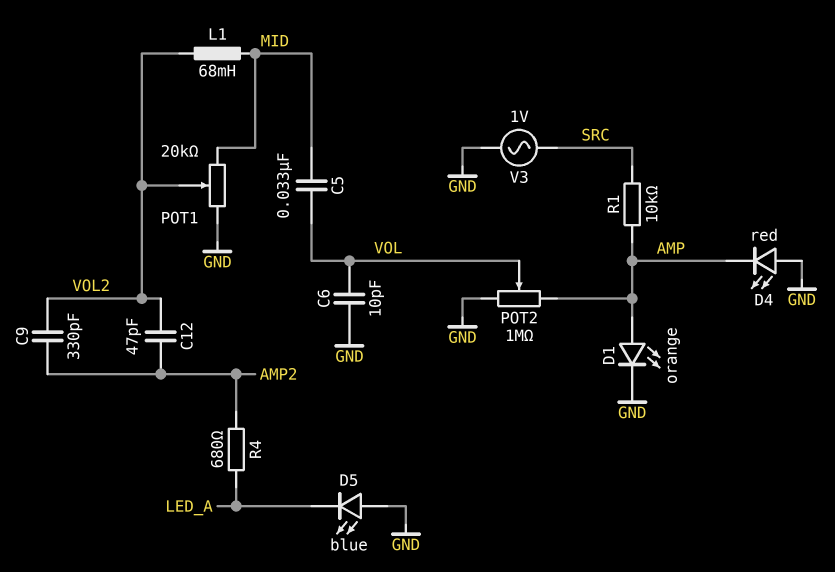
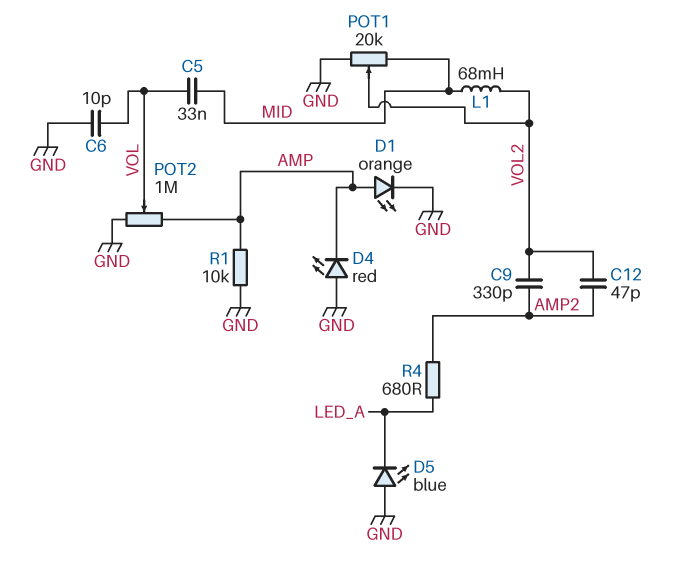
R1: 10k (AMP, SRC) -> 10k (AMP, GND)
V3: AC 1V (GND, SRC) -> none

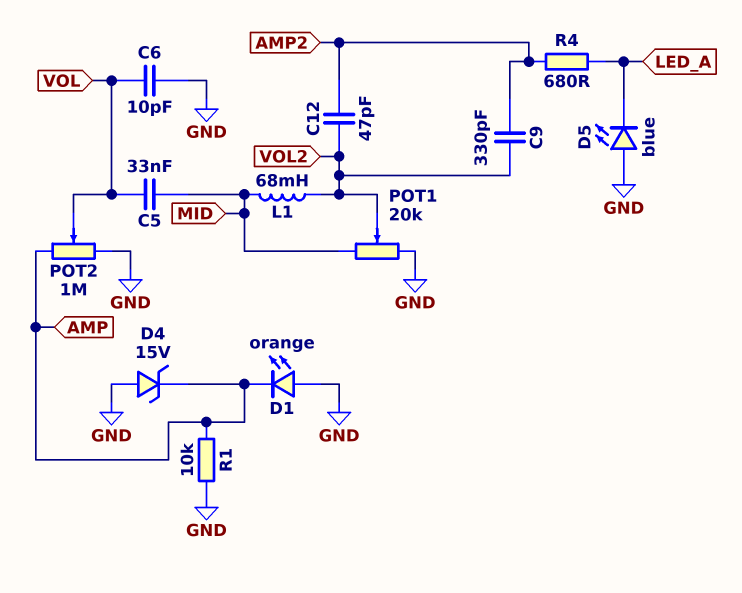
D1: LED orange (A AMP, K GND) -> LED orange (A GND, K AMP)
D4: LED red (A GND, K AMP) -> zener 15V (A GND, K AMP)

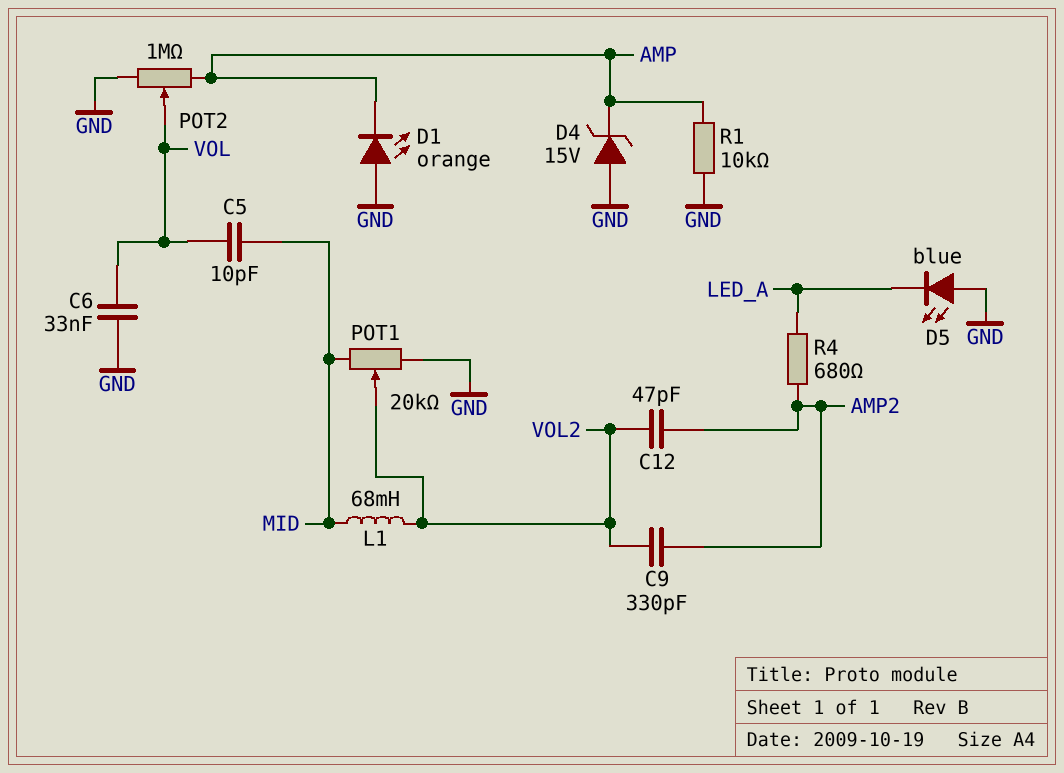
C5: 33nF (MID, VOL) -> 10pF (MID, VOL)
C6: 10pF (GND, VOL) -> 33nF (GND, VOL)

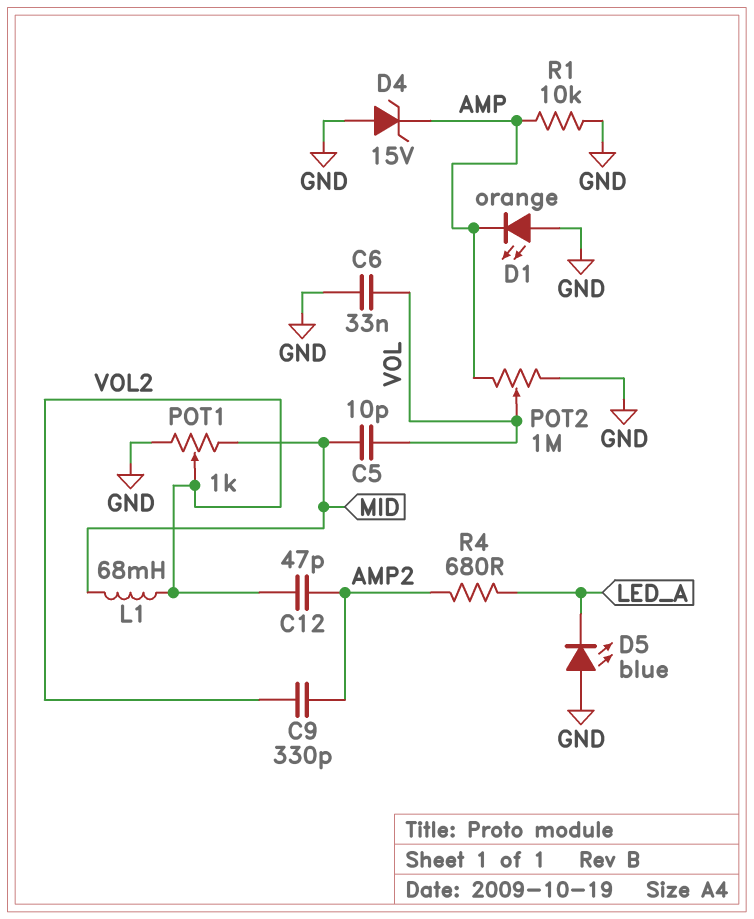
POT1: 20k (GND, MID, wiper VOL2) -> 1k (GND, MID, wiper VOL2)

